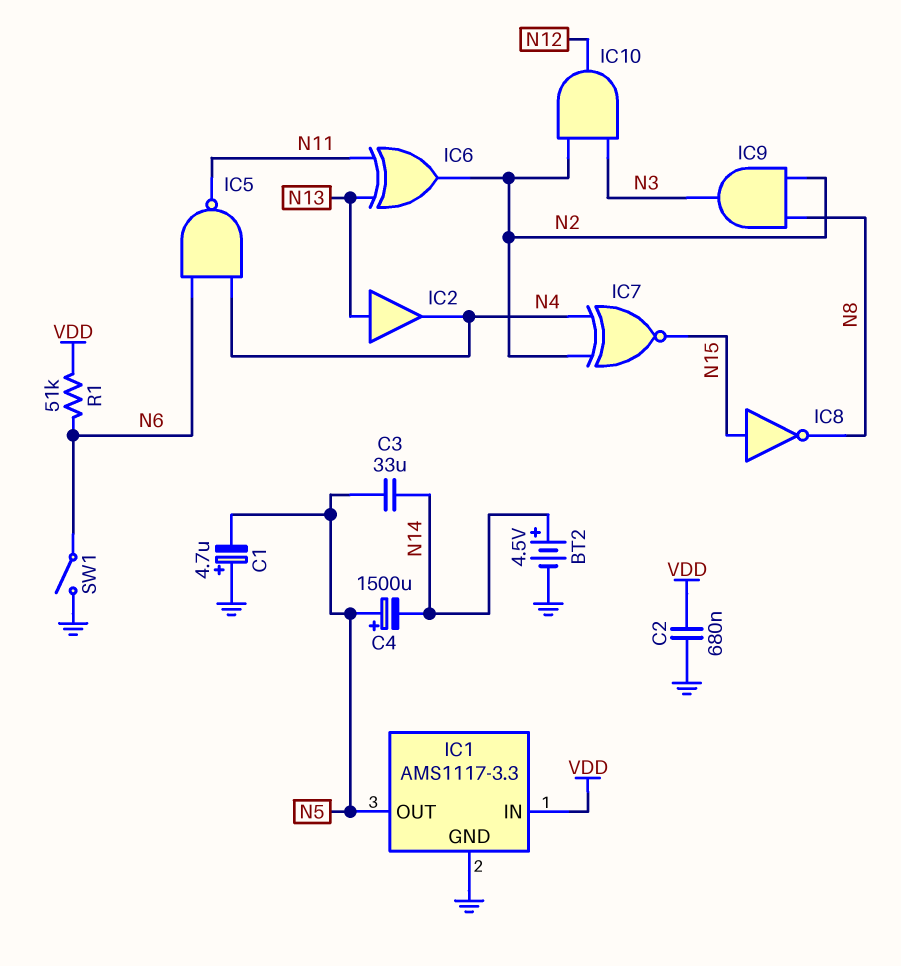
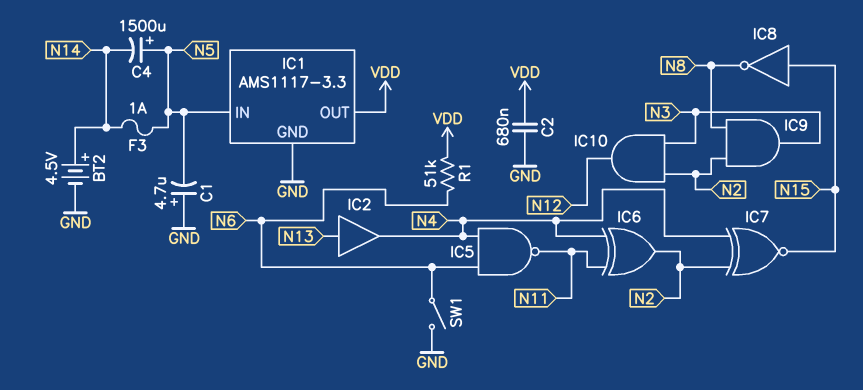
C3: 33uF (N5, N14) -> none
F3: none -> 1A (N5, N14)
IC1 pin IN: VDD -> N5
IC1 pin OUT: N5 -> VDD
IC6: XOR (in N11, in N13, out N2) -> XOR (in N4, in N11, out N2)

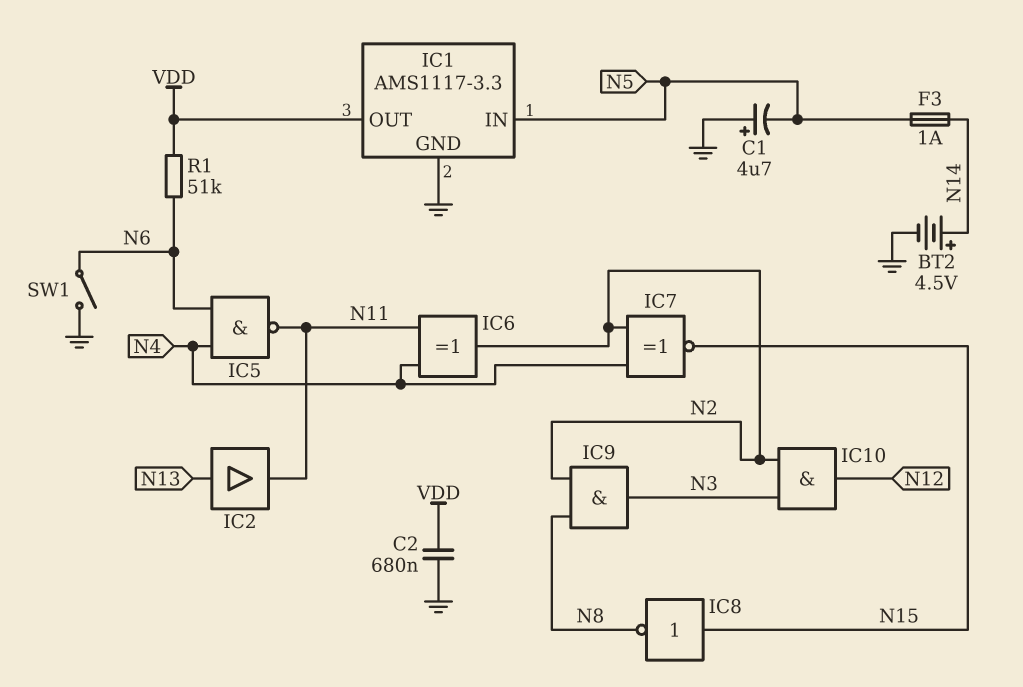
C4: 1500uF (plus N5, minus N14) -> none
IC2: buffer (in N13, out N4) -> buffer (in N13, out N11)

